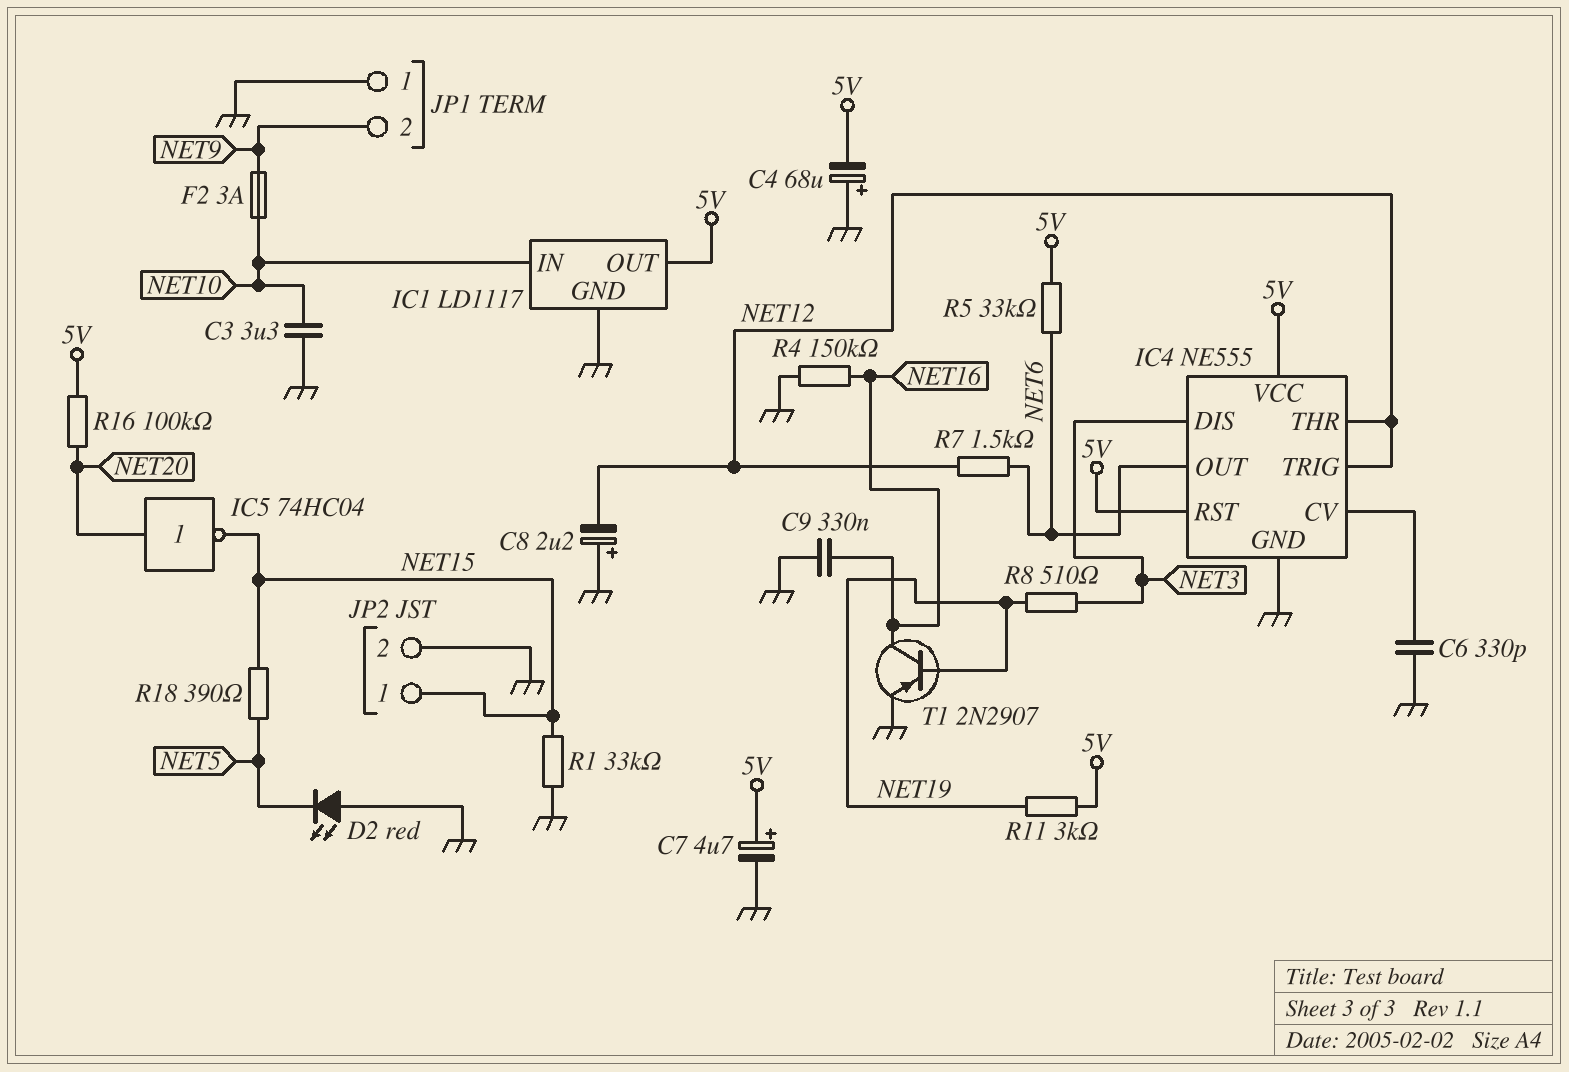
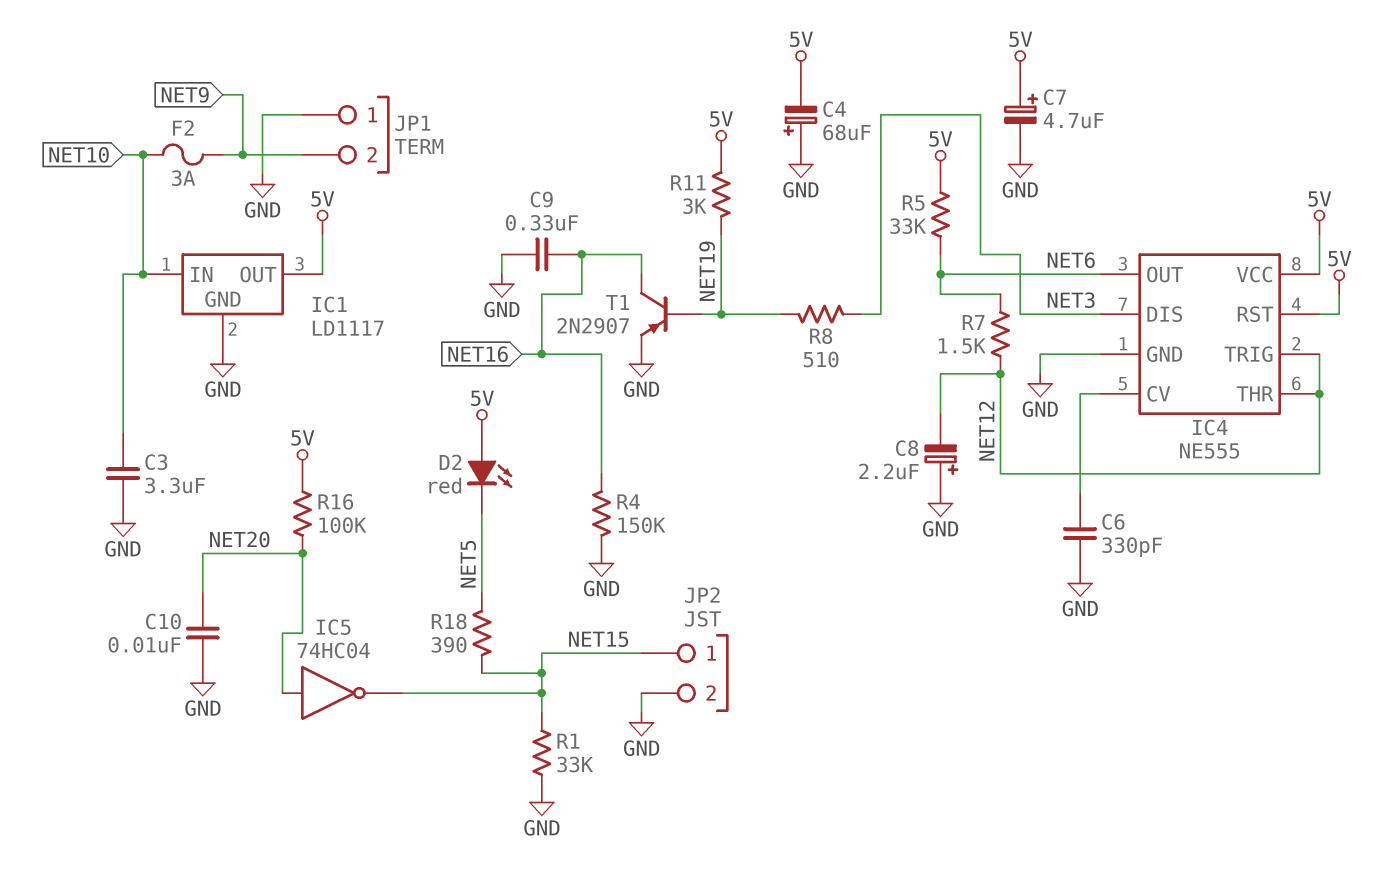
C10: none -> 10nF (GND, NET20)
D2: LED red (A GND, K NET5) -> LED red (A 5V, K NET5)

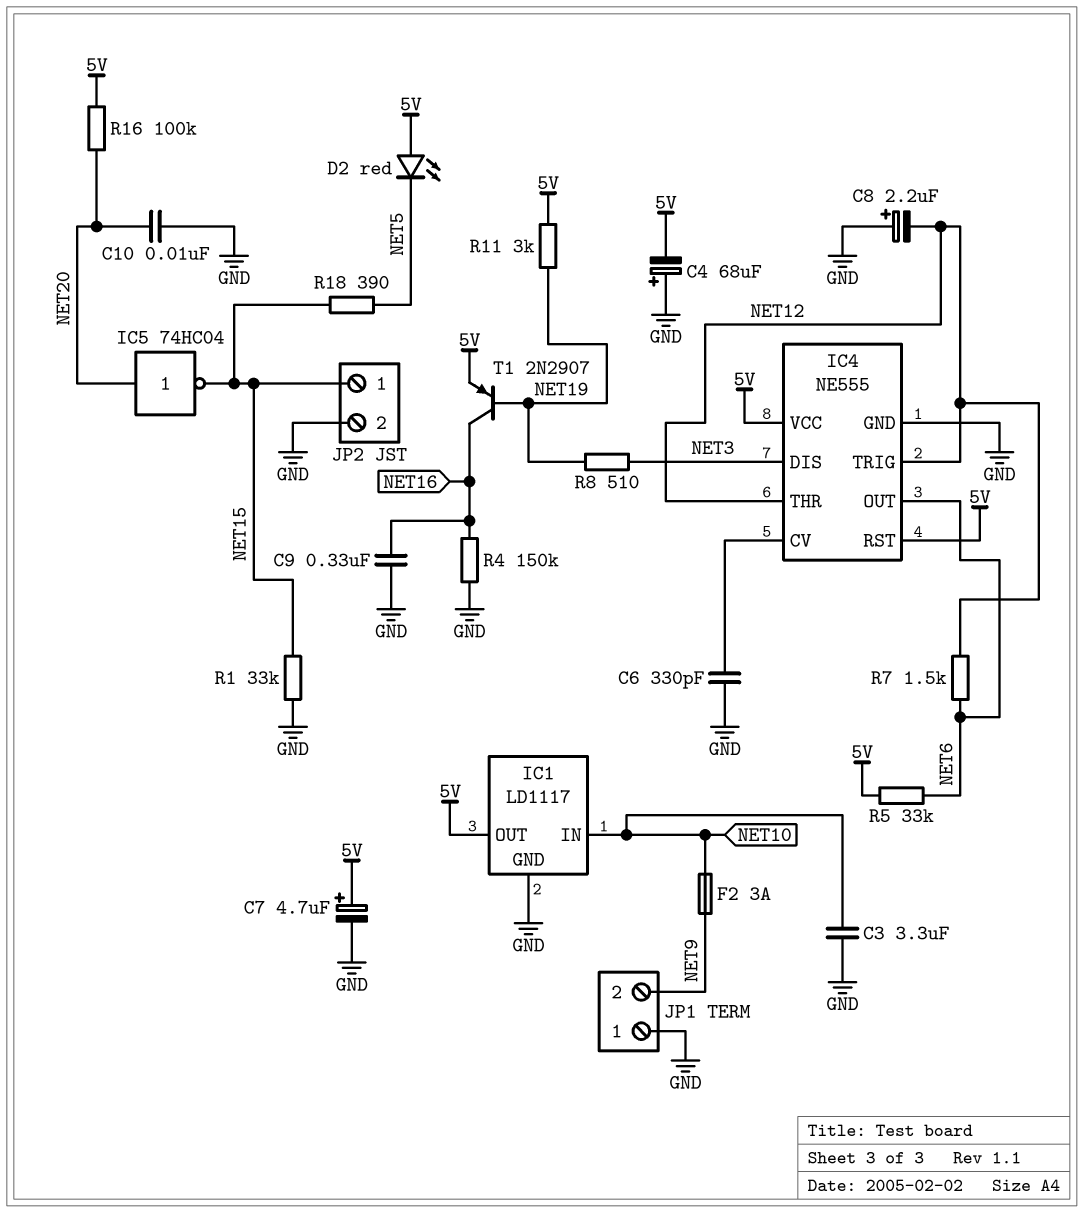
T1: PNP 2N2907 (B NET19, C NET16, E GND) -> PNP 2N2907 (B NET19, C NET16, E 5V)

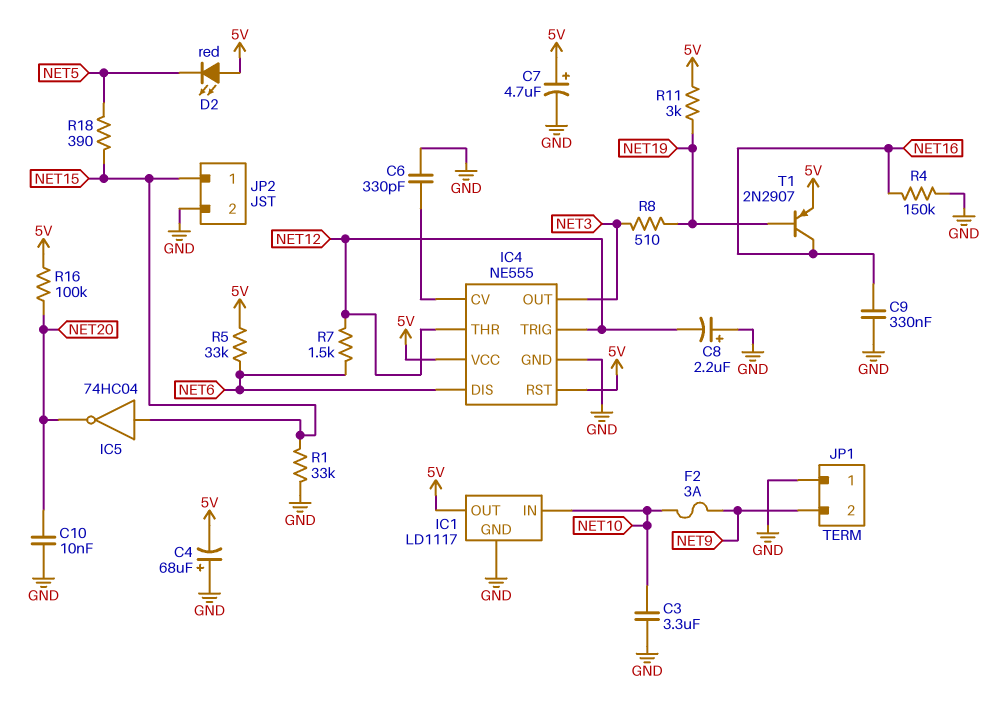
IC4 pin DIS: NET3 -> NET6
IC4 pin OUT: NET6 -> NET3
IC5: NOT 74HC04 (in NET20, out NET15) -> NOT 74HC04 (in NET15, out NET20)

